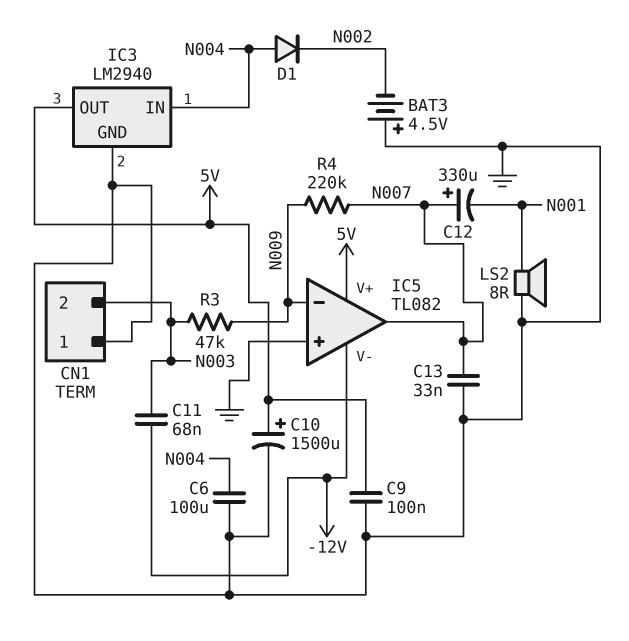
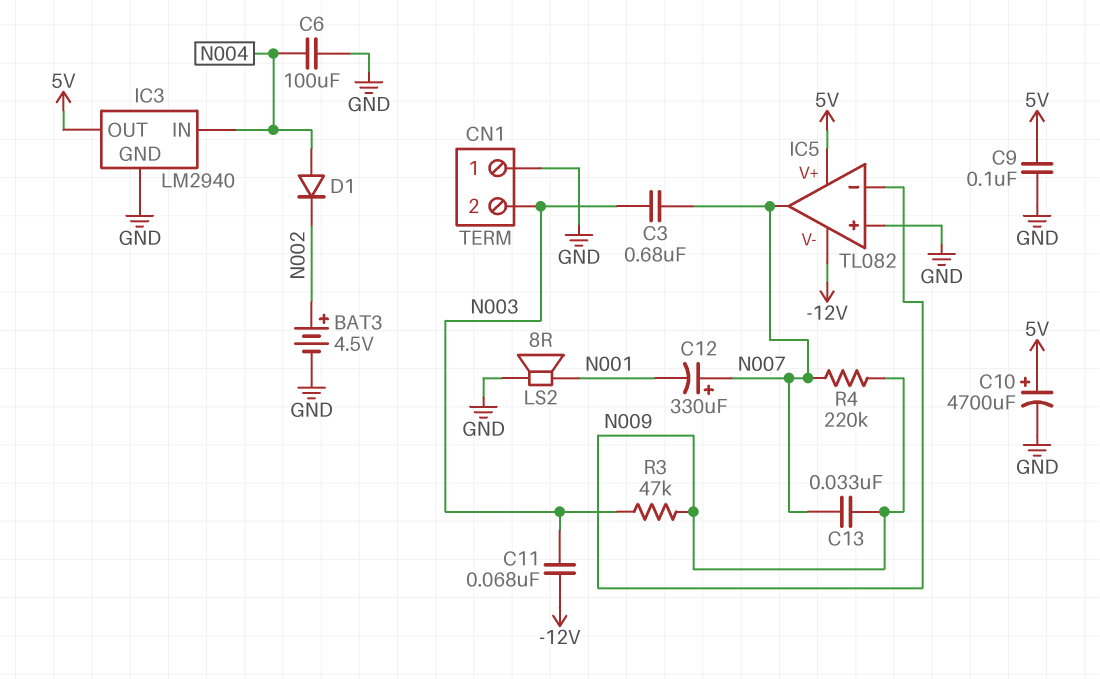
BAT3: 4.5V (plus GND, minus N002) -> 4.5V (plus N002, minus GND)
C3: none -> 680nF (N003, N007)
C10: 1500uF (plus 5V, minus GND) -> 4700uF (plus 5V, minus GND)
C13: 33nF (GND, N007) -> 33nF (N007, N009)

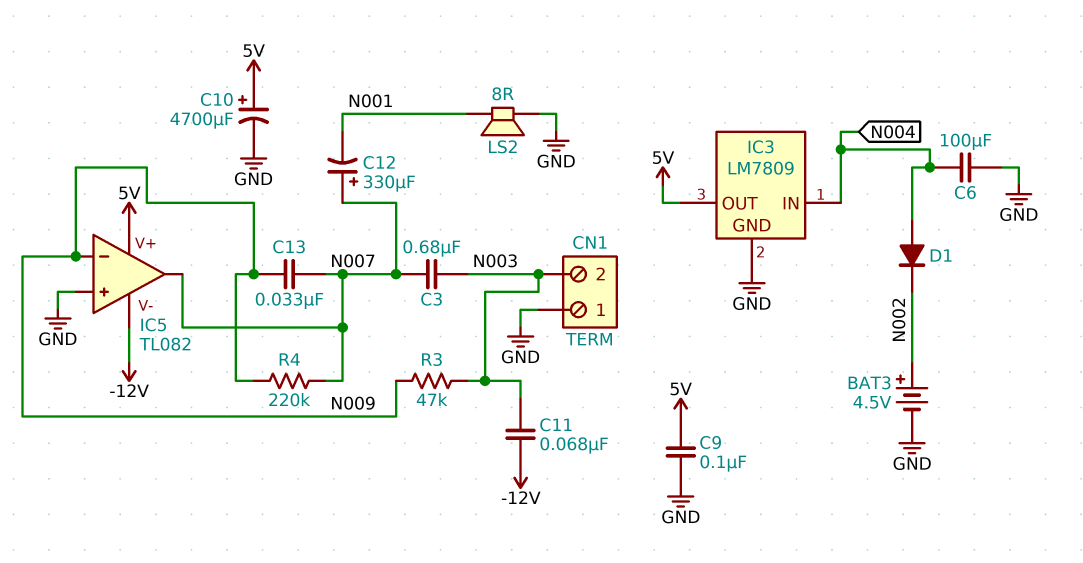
IC3: LM2940 -> LM7809

